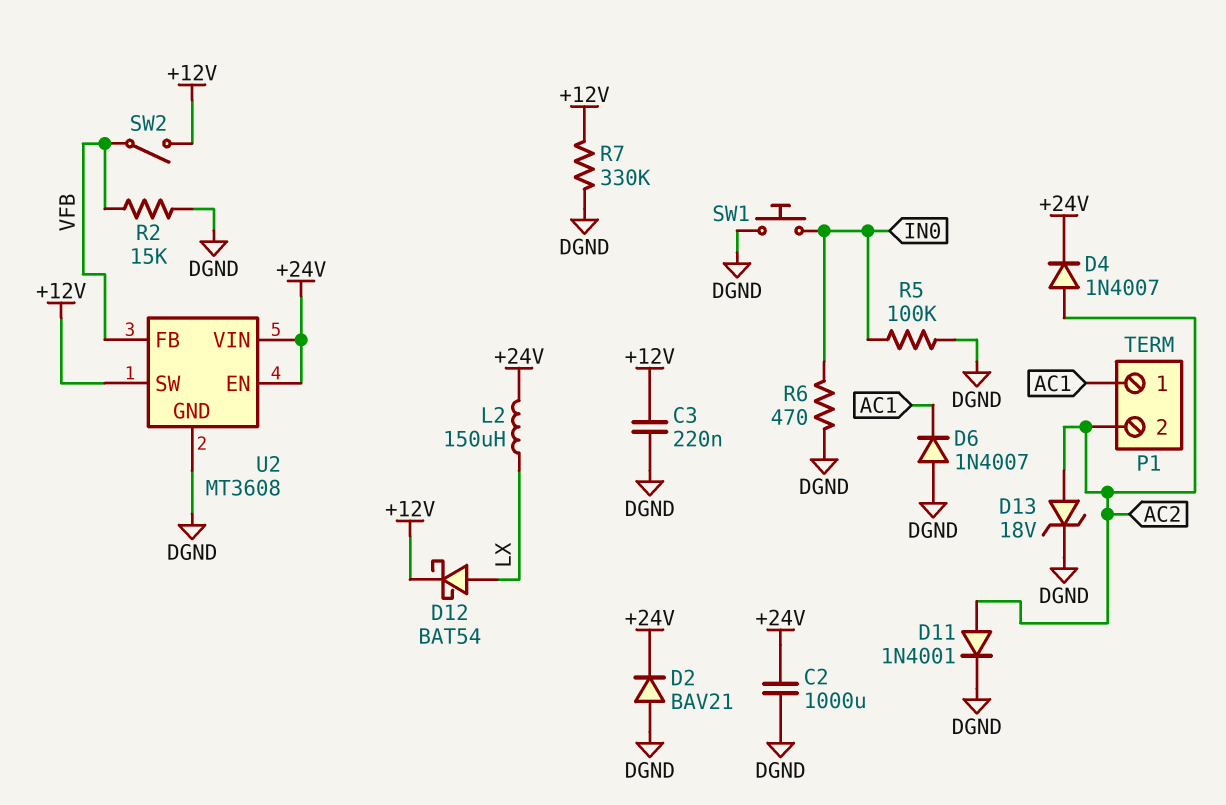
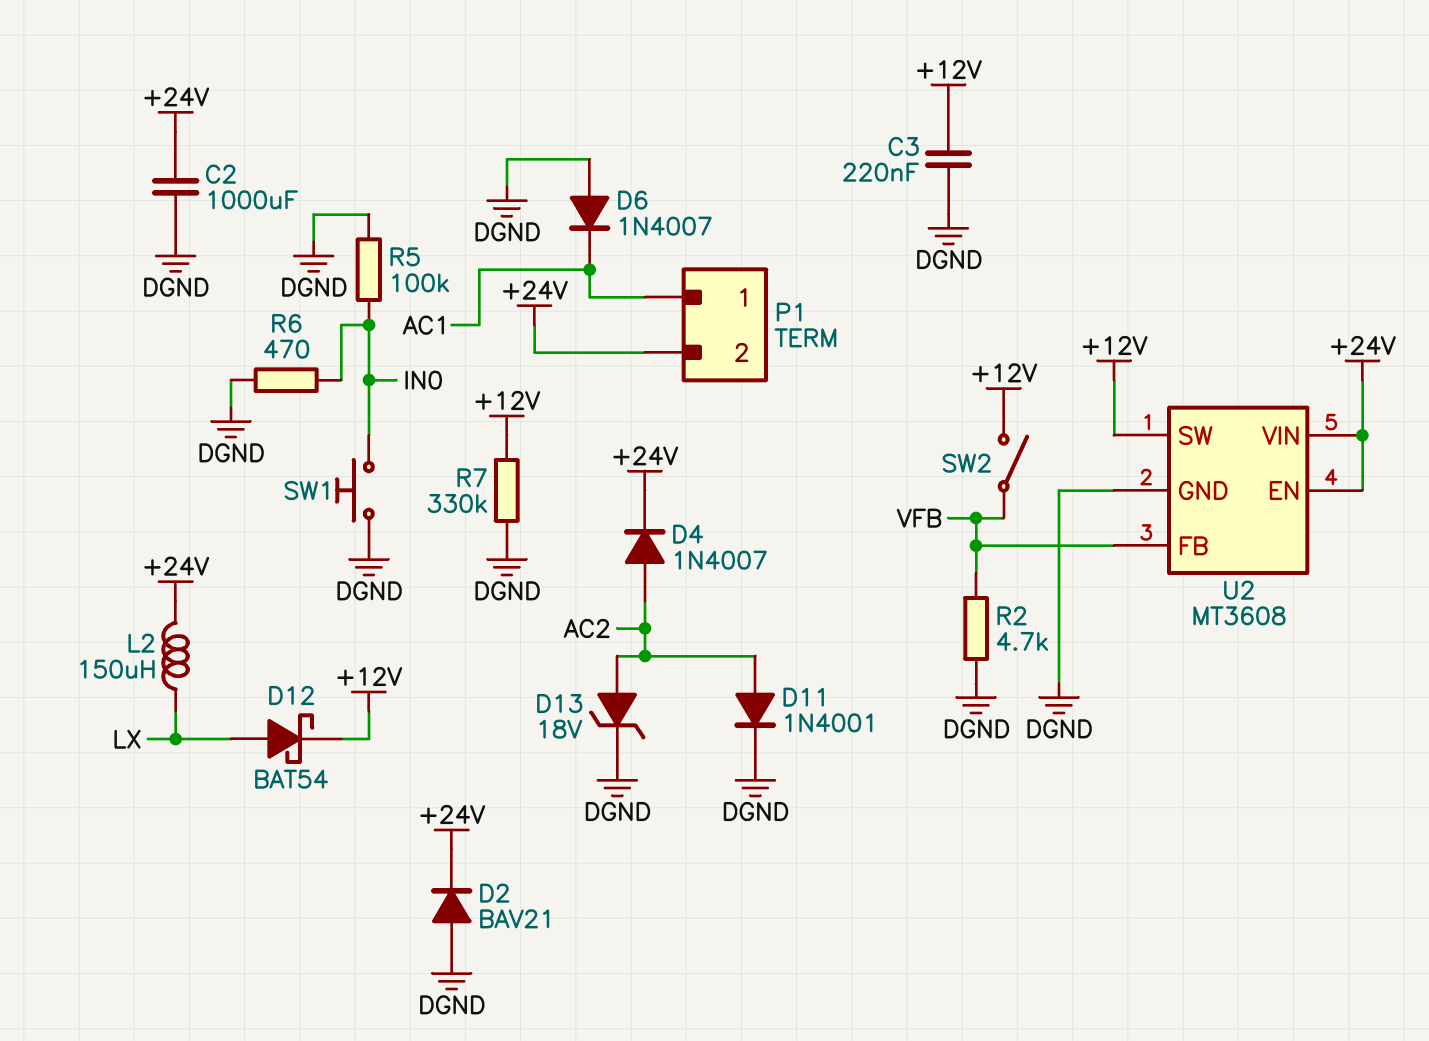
P1 pin 2: AC2 -> +24V
R2: 15k (DGND, VFB) -> 4.7k (DGND, VFB)

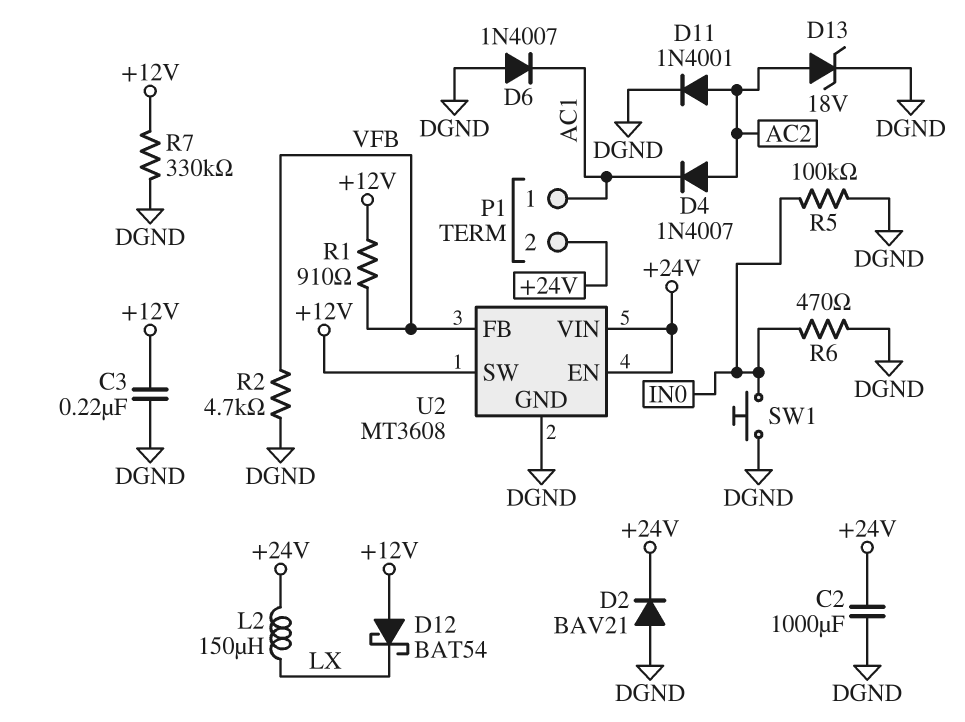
D4: diode 1N4007 (A AC2, K +24V) -> diode 1N4007 (A AC2, K AC1)
D12: schottky BAT54 (A LX, K +12V) -> schottky BAT54 (A +12V, K LX)
R1: none -> 910 (+12V, VFB)
SW2: switch (+12V, VFB) -> none

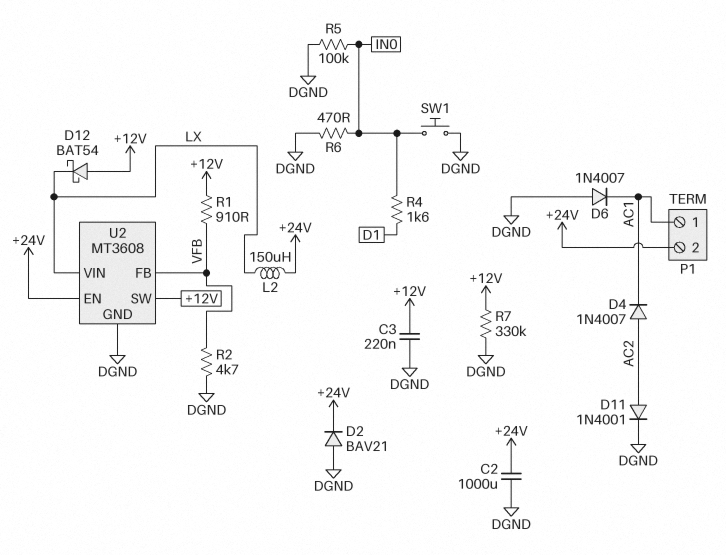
D13: zener 18V (A AC2, K DGND) -> none
R4: none -> 1.6k (D1, IN0)
U2 pin VIN: +24V -> LX

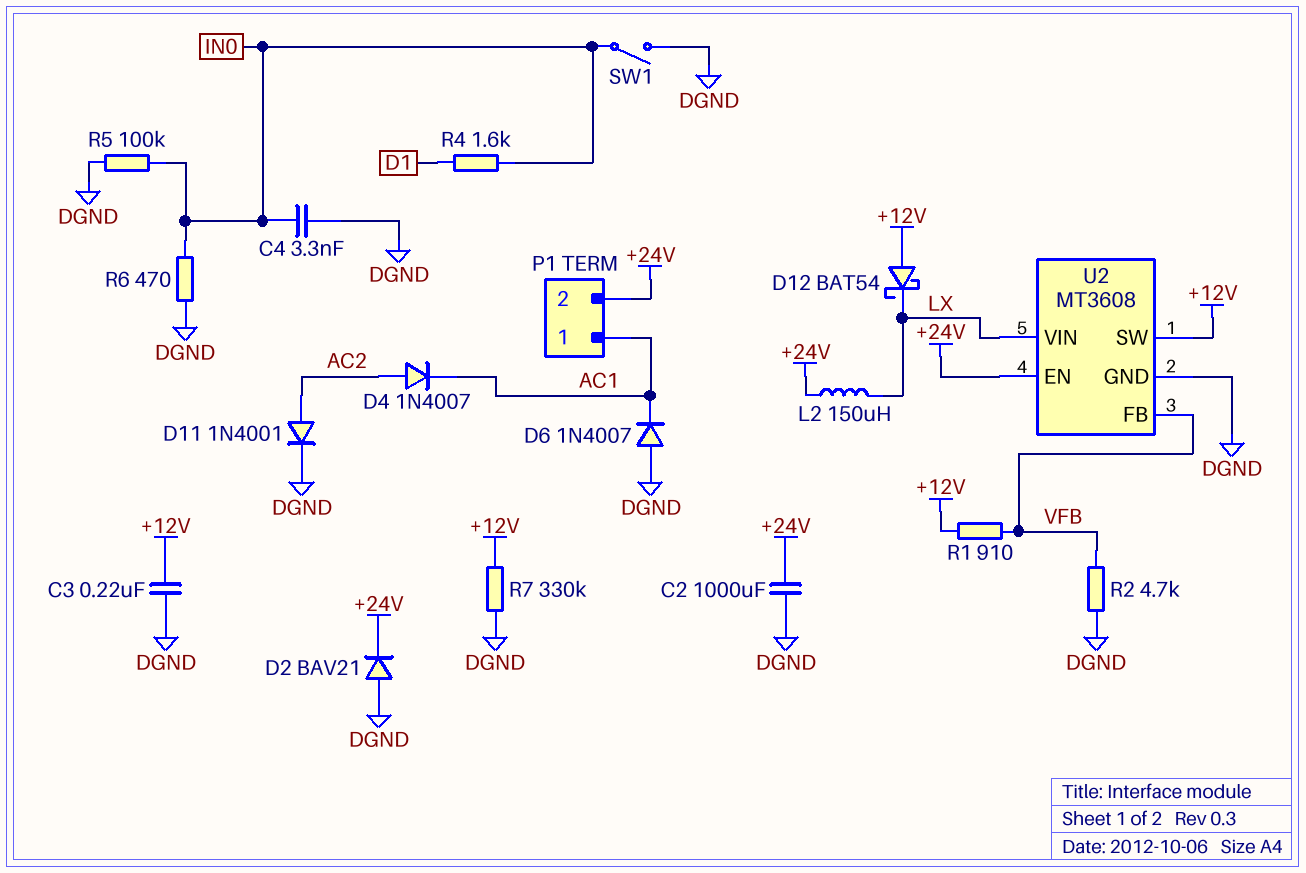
C4: none -> 3.3nF (DGND, IN0)
SW1: button (DGND, IN0) -> switch (DGND, IN0)

